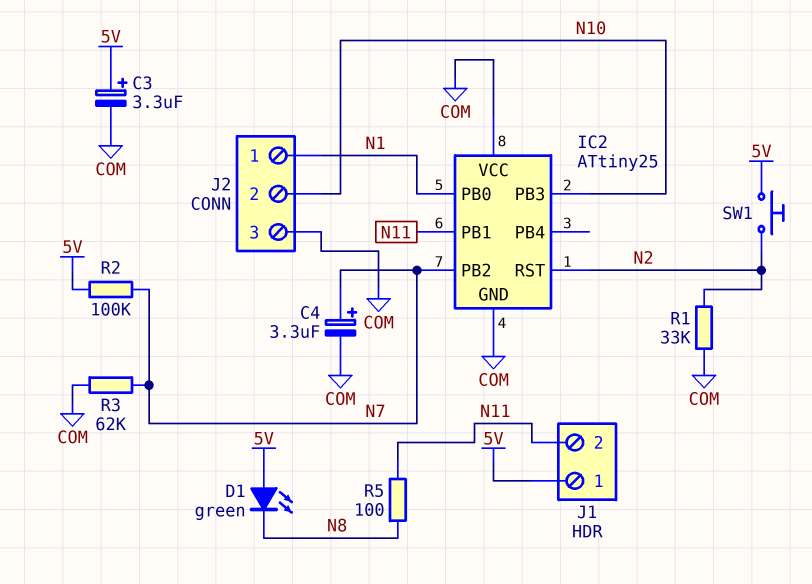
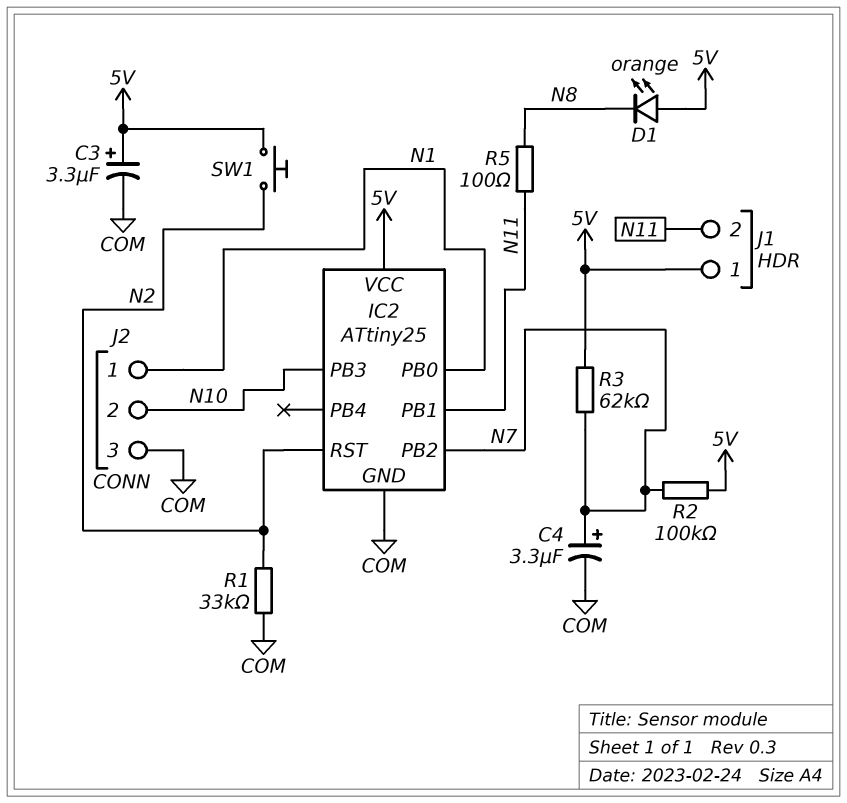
D1: LED green (A 5V, K N8) -> LED orange (A 5V, K N8)
IC2 pin VCC: COM -> 5V
R3: 62k (COM, N7) -> 62k (5V, N7)

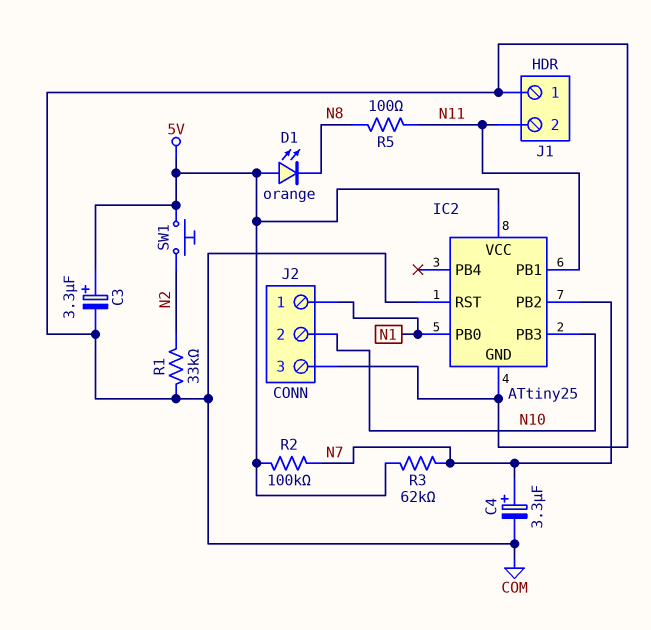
IC2 pin RST: N2 -> COM
J1 pin 1: 5V -> COM

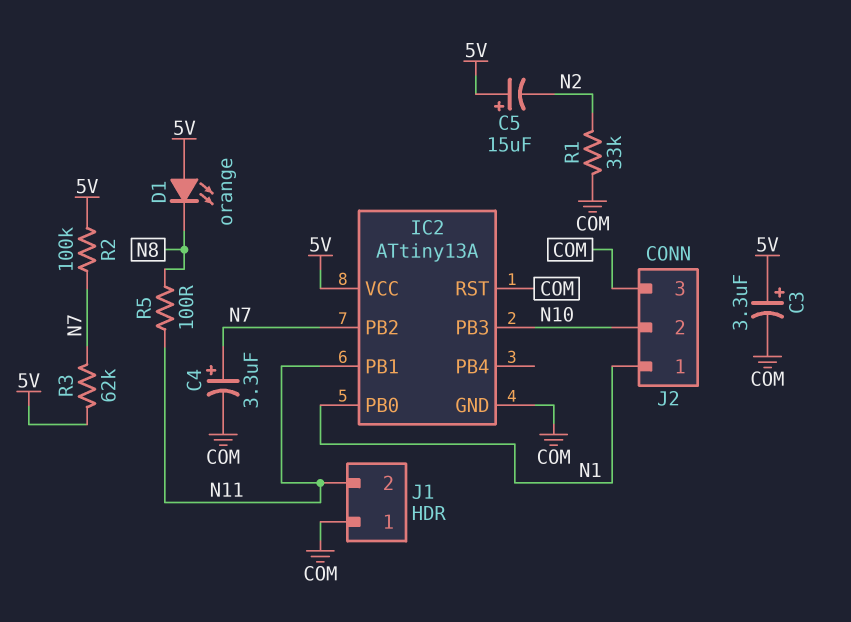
C5: none -> 15uF (plus 5V, minus N2)
IC2: ATtiny25 -> ATtiny13A
SW1: button (5V, N2) -> none

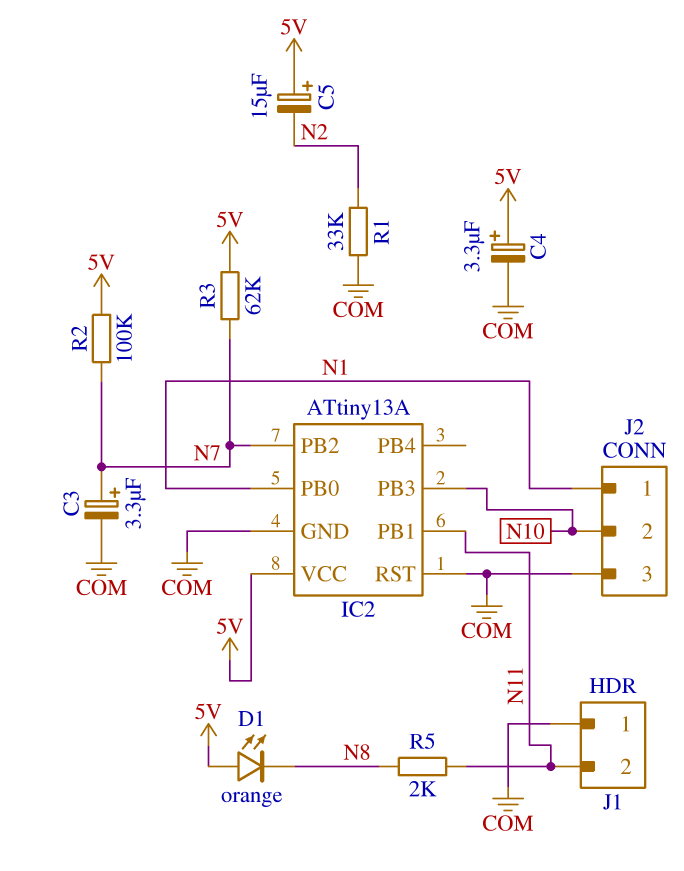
C3: 3.3uF (plus 5V, minus COM) -> 3.3uF (plus N7, minus COM)
C4: 3.3uF (plus N7, minus COM) -> 3.3uF (plus 5V, minus COM)
R5: 100 (N8, N11) -> 2k (N8, N11)

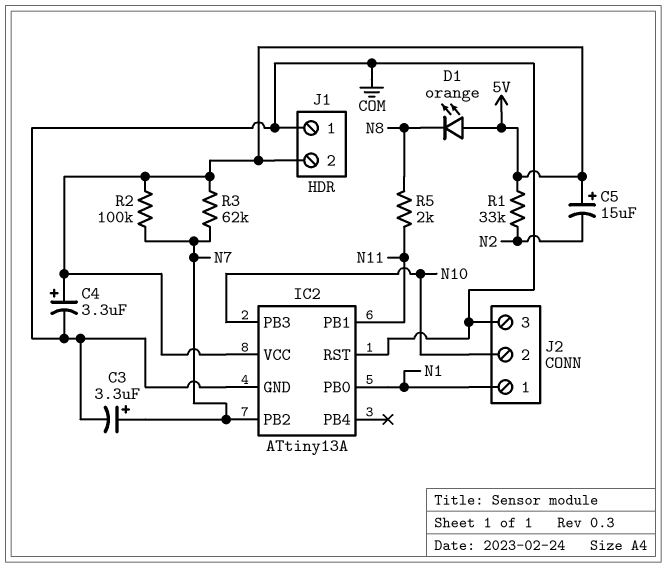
J1 pin 2: N11 -> 5V
R1: 33k (COM, N2) -> 33k (5V, N2)

